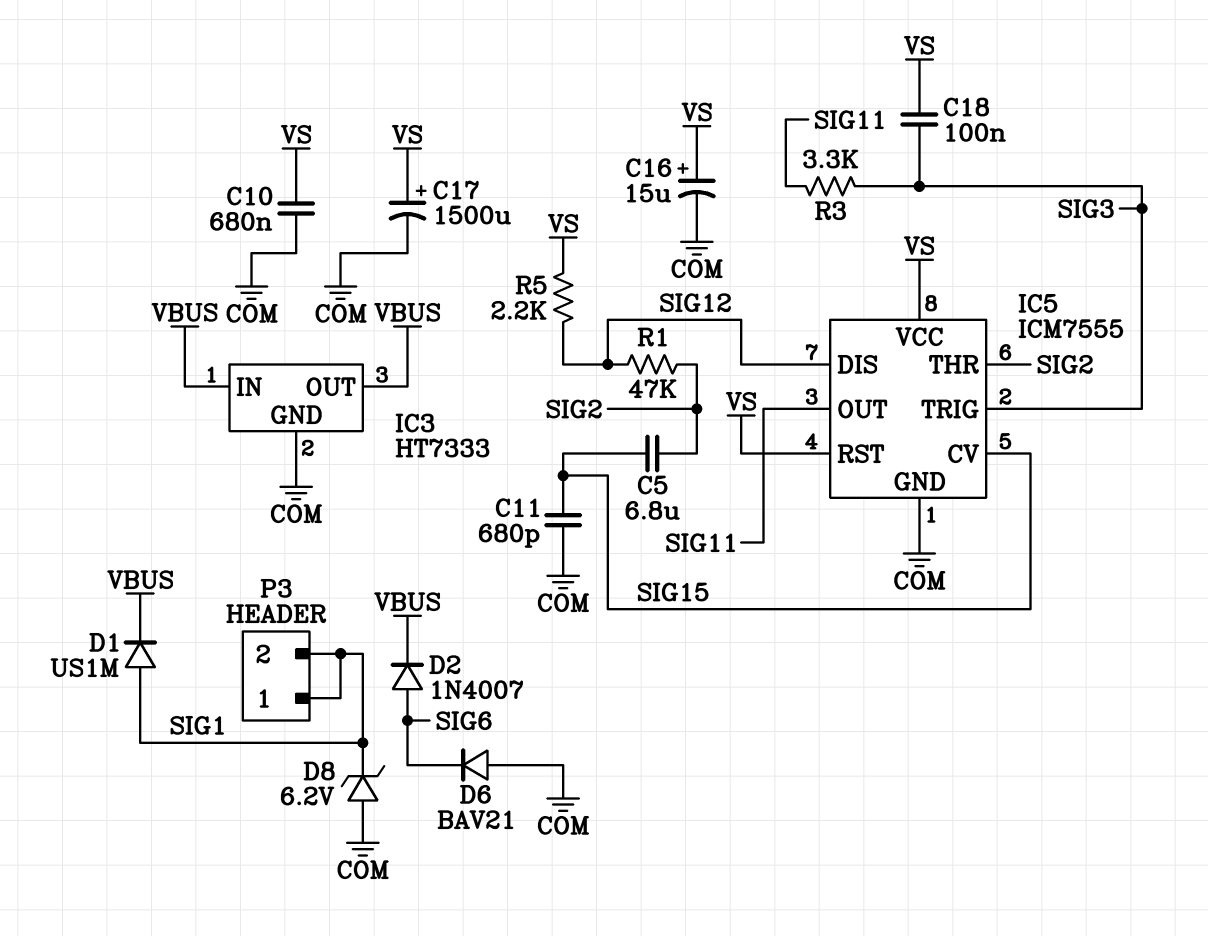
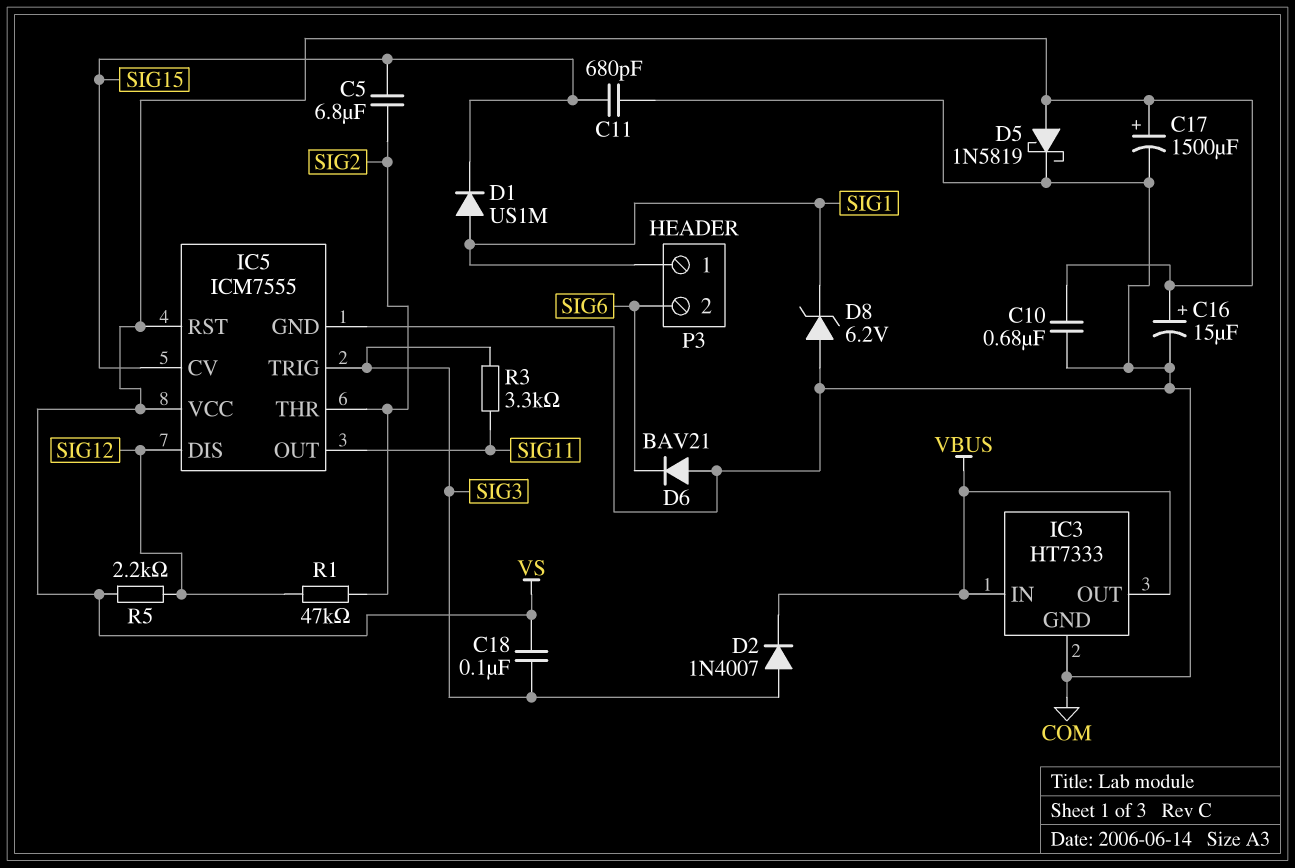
D1: diode US1M (A SIG1, K VBUS) -> diode US1M (A SIG1, K SIG15)
D2: diode 1N4007 (A SIG6, K VBUS) -> diode 1N4007 (A SIG3, K VBUS)
D5: none -> schottky 1N5819 (A VS, K COM)
P3 pin 2: SIG1 -> SIG6

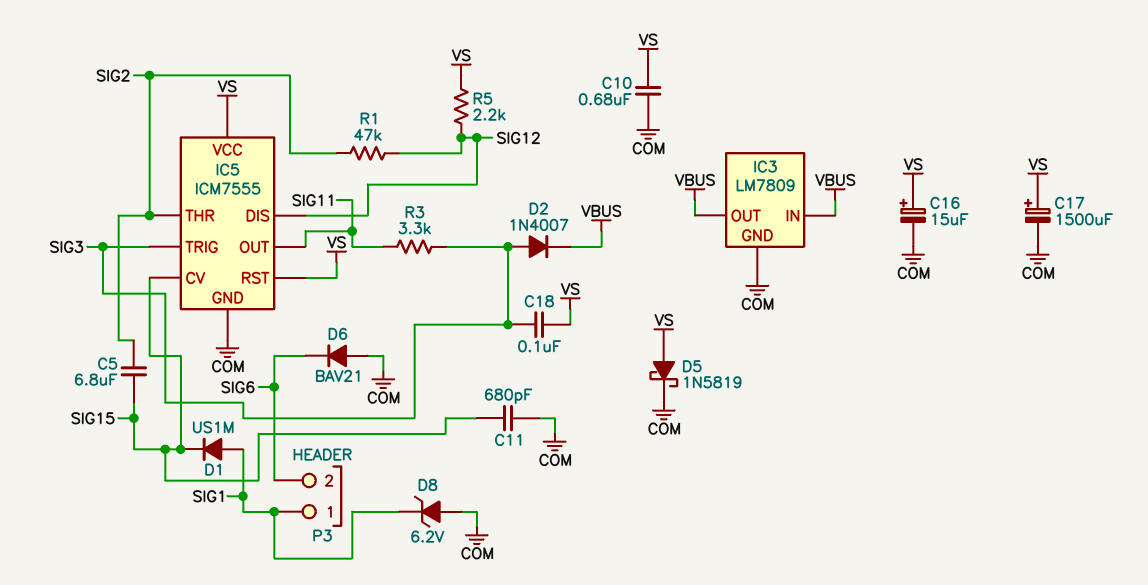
IC3: HT7333 -> LM7809

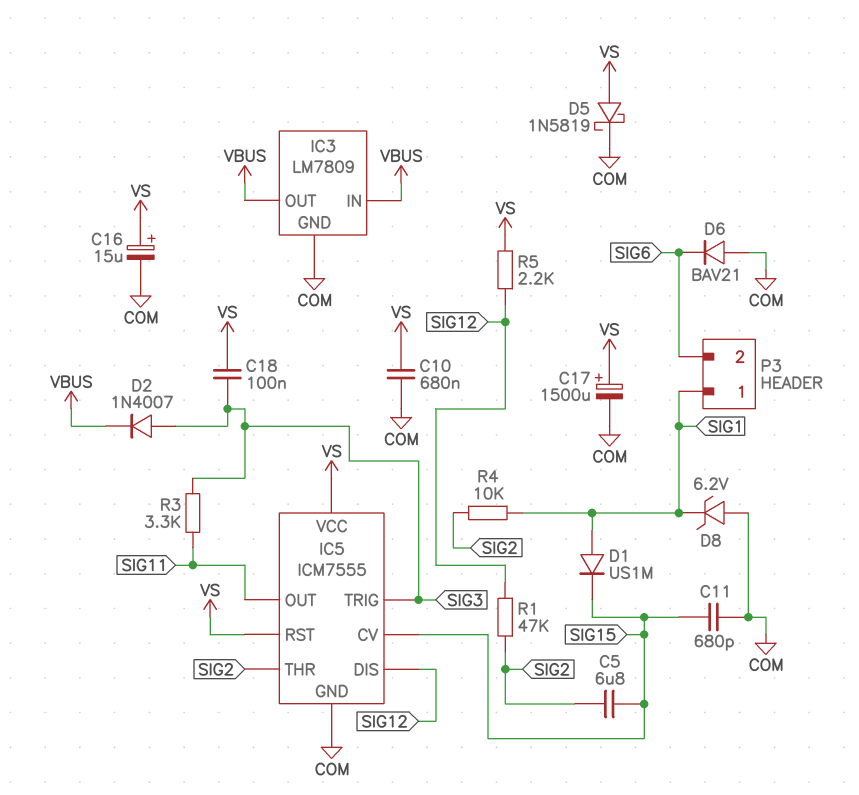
R4: none -> 10k (SIG1, SIG2)

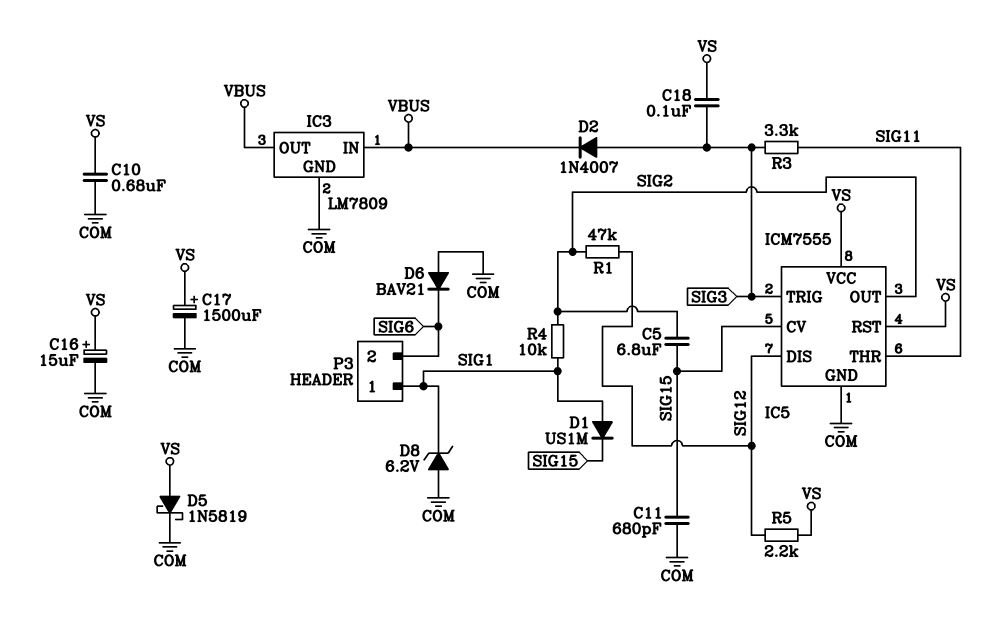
IC5 pin OUT: SIG11 -> SIG2
IC5 pin THR: SIG2 -> SIG11

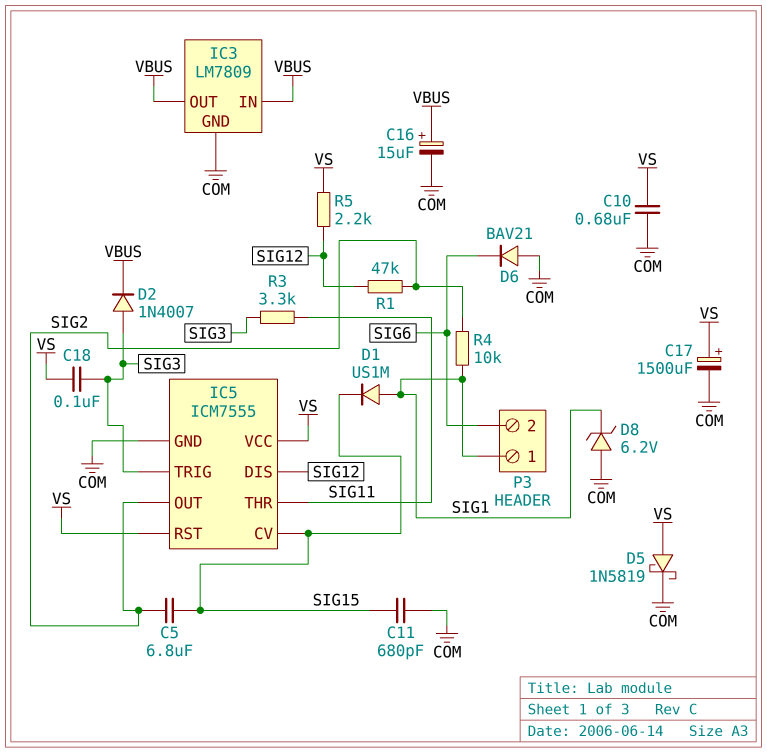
C16: 15uF (plus VS, minus COM) -> 15uF (plus VBUS, minus COM)

